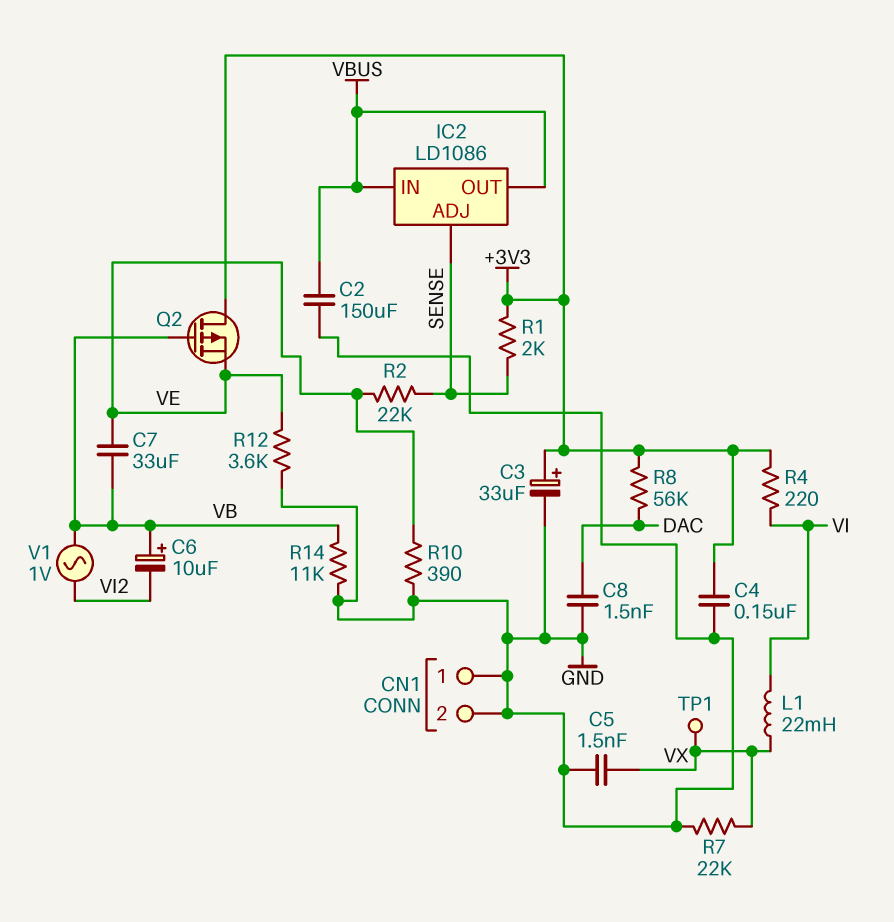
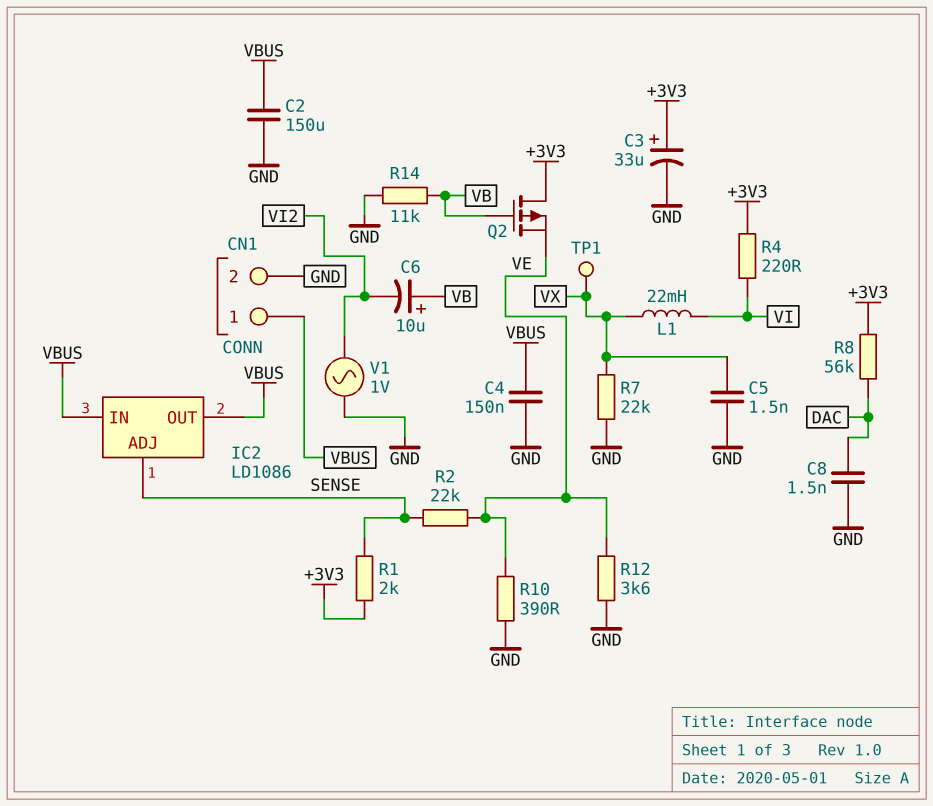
C4: 150nF (+3V3, GND) -> 150nF (GND, VBUS)
C7: 33uF (VB, VE) -> none
CN1 pin 1: GND -> VBUS
V1: AC 1V (VB, VI2) -> AC 1V (GND, VI2)

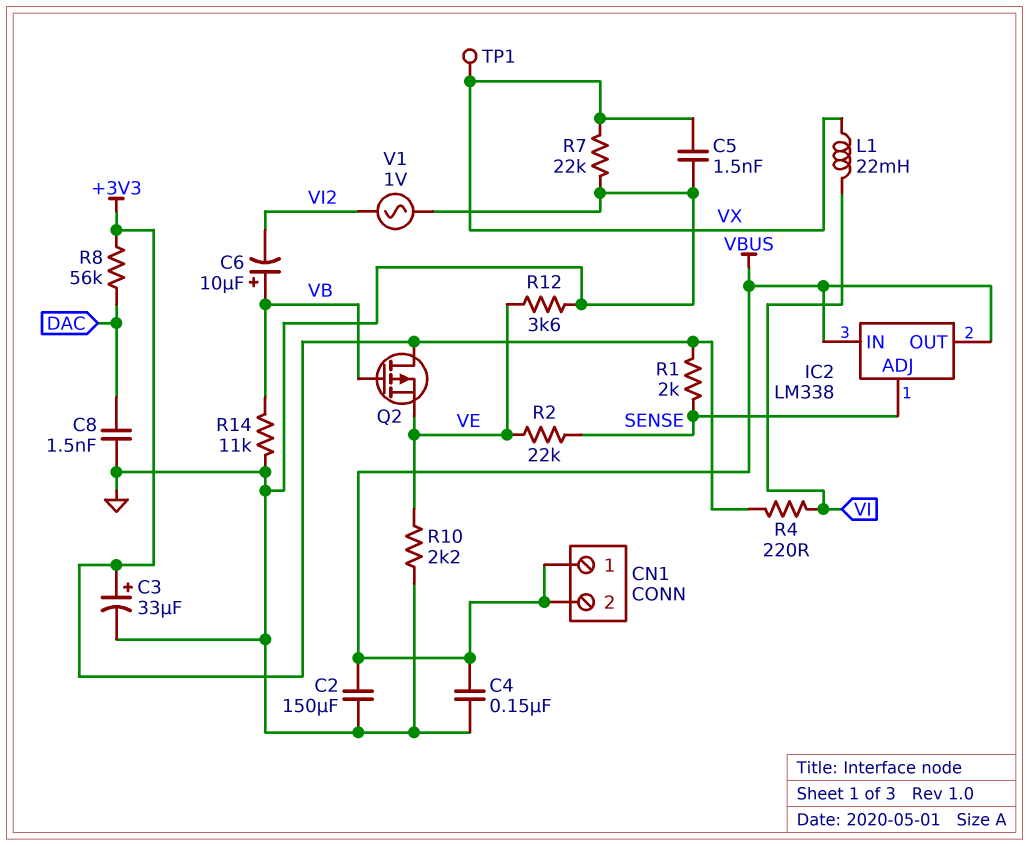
CN1 pin 2: GND -> VBUS
IC2: LD1086 -> LM338
R10: 390 (GND, VE) -> 2.2k (GND, VE)

